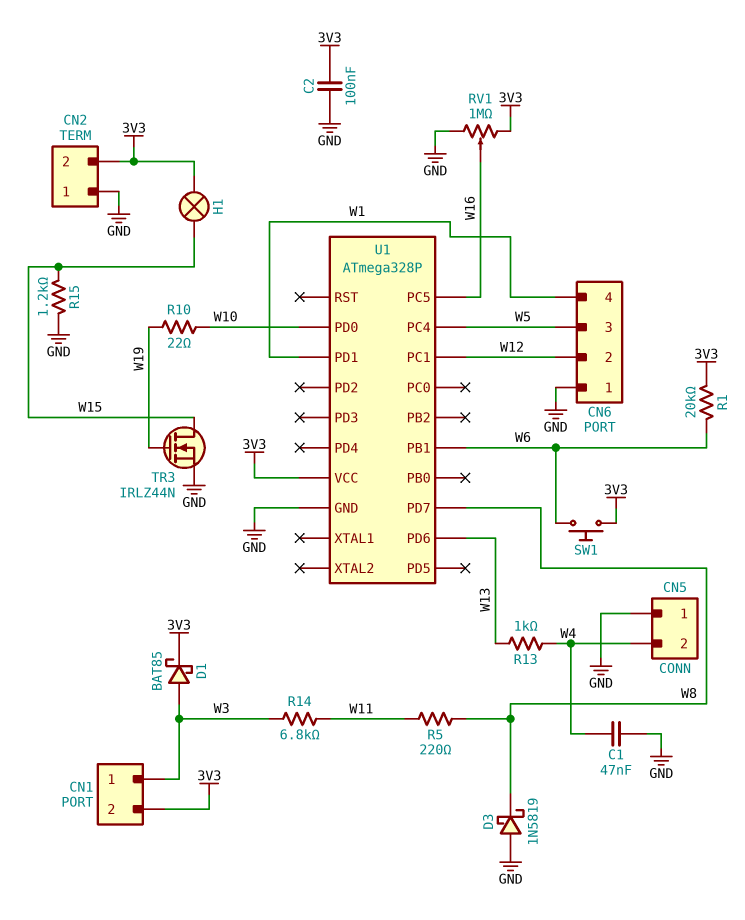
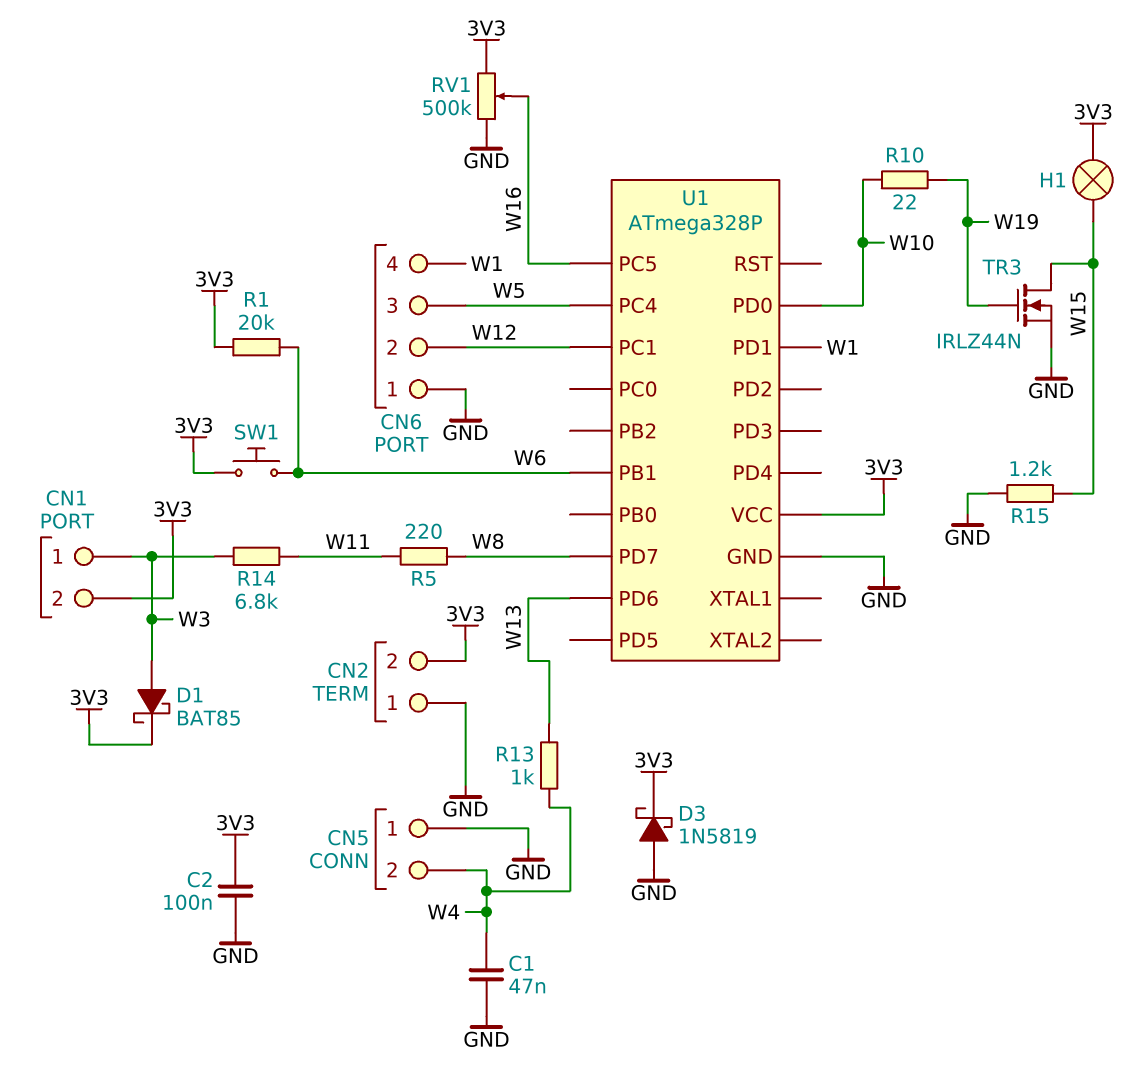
D3: schottky 1N5819 (A GND, K W8) -> schottky 1N5819 (A GND, K 3V3)
RV1: 1M (3V3, GND, wiper W16) -> 500k (3V3, GND, wiper W16)

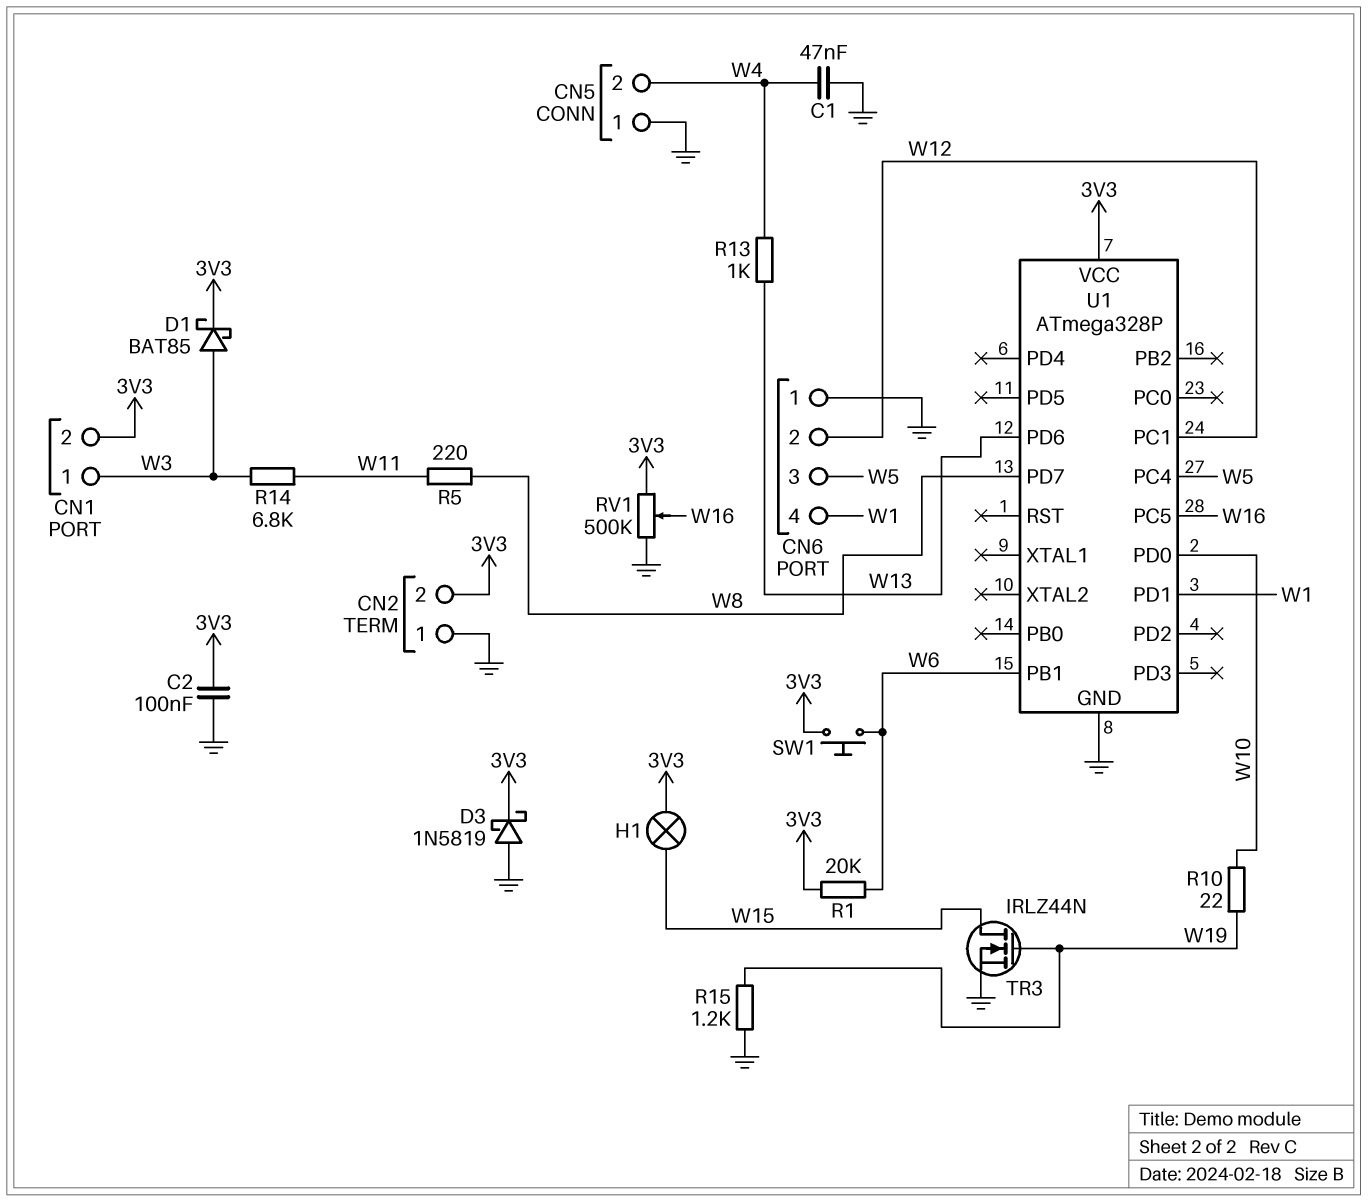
R15: 1.2k (GND, W15) -> 1.2k (GND, W19)

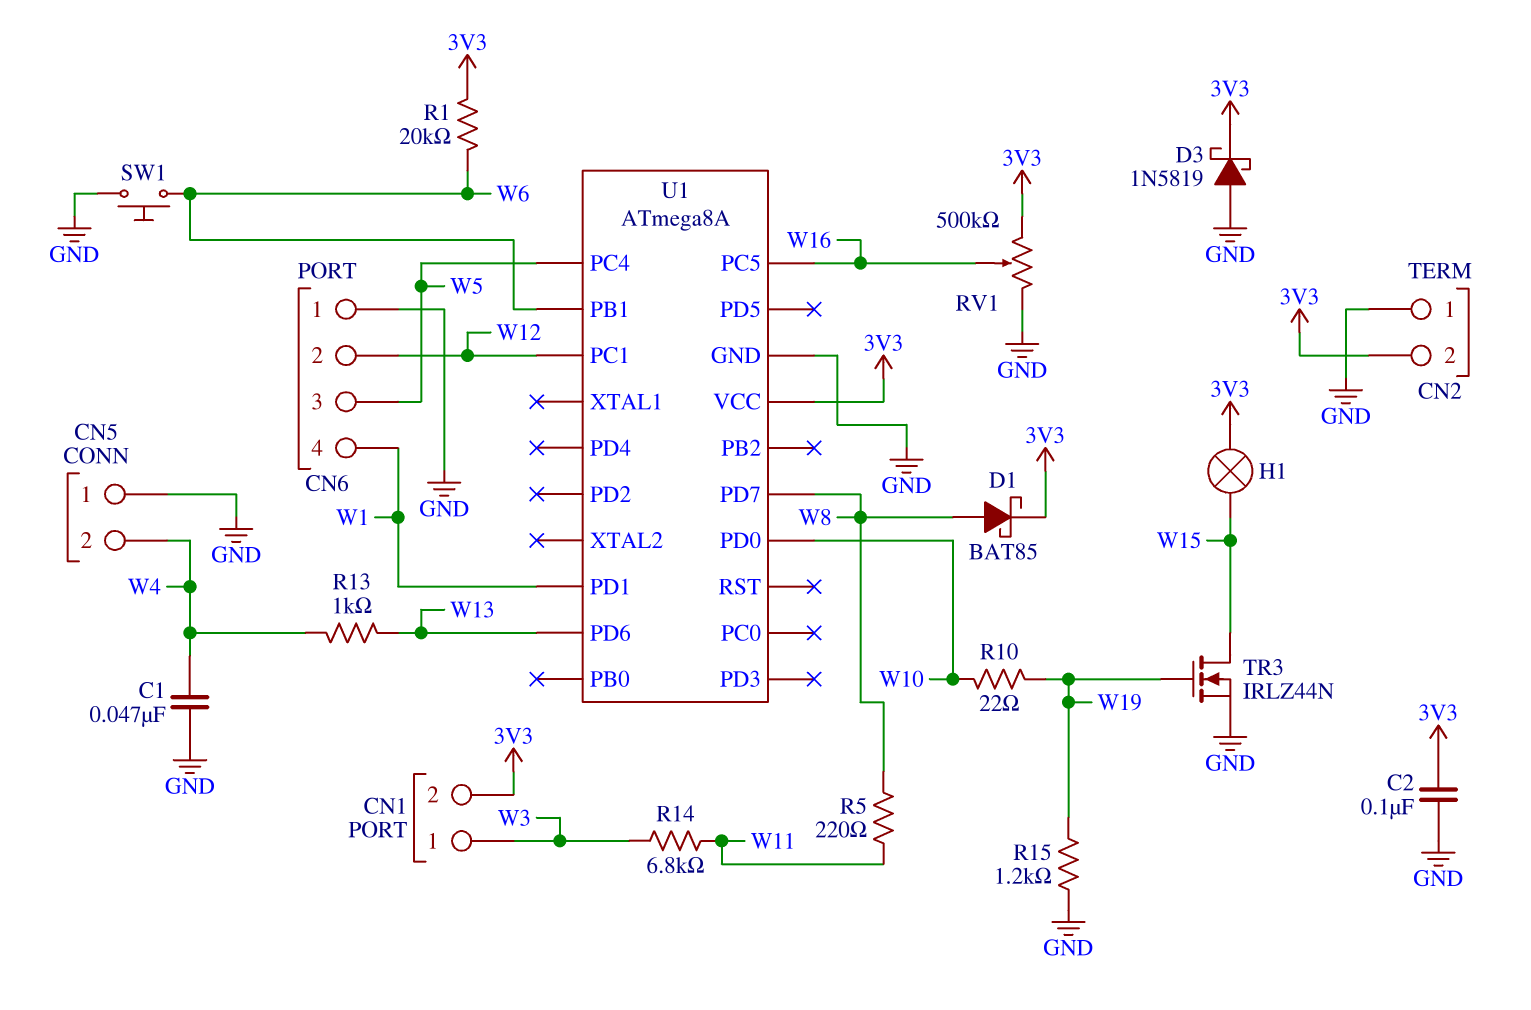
D1: schottky BAT85 (A W3, K 3V3) -> schottky BAT85 (A W8, K 3V3)
SW1: button (3V3, W6) -> button (GND, W6)
U1: ATmega328P -> ATmega8A

